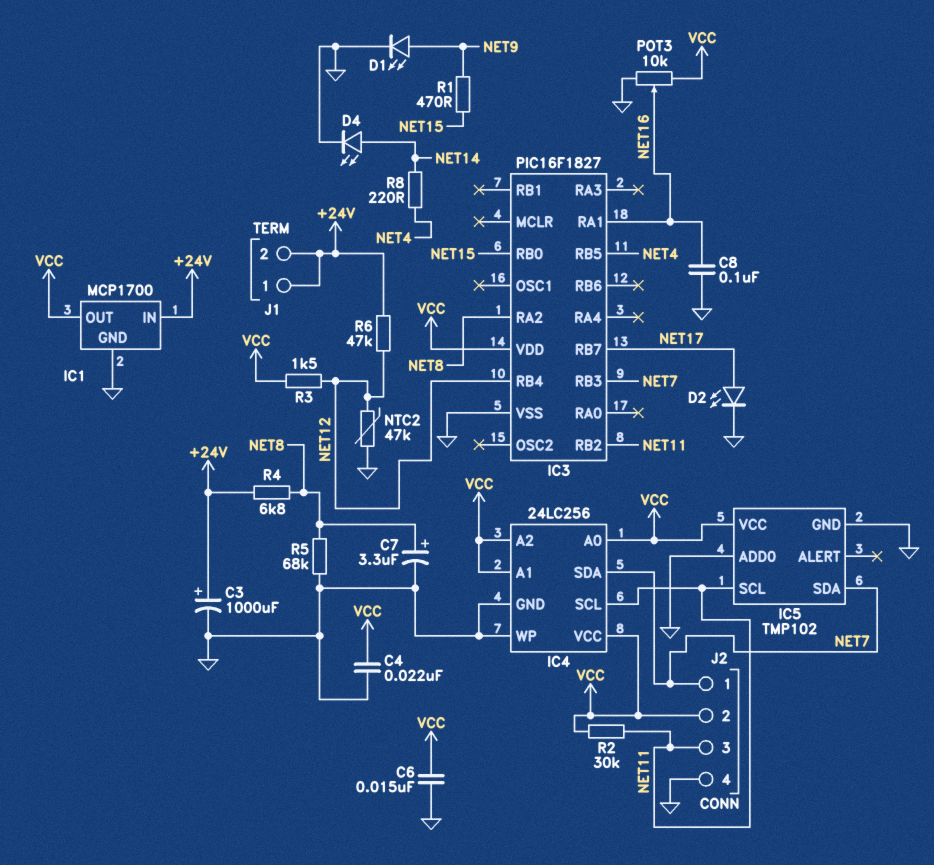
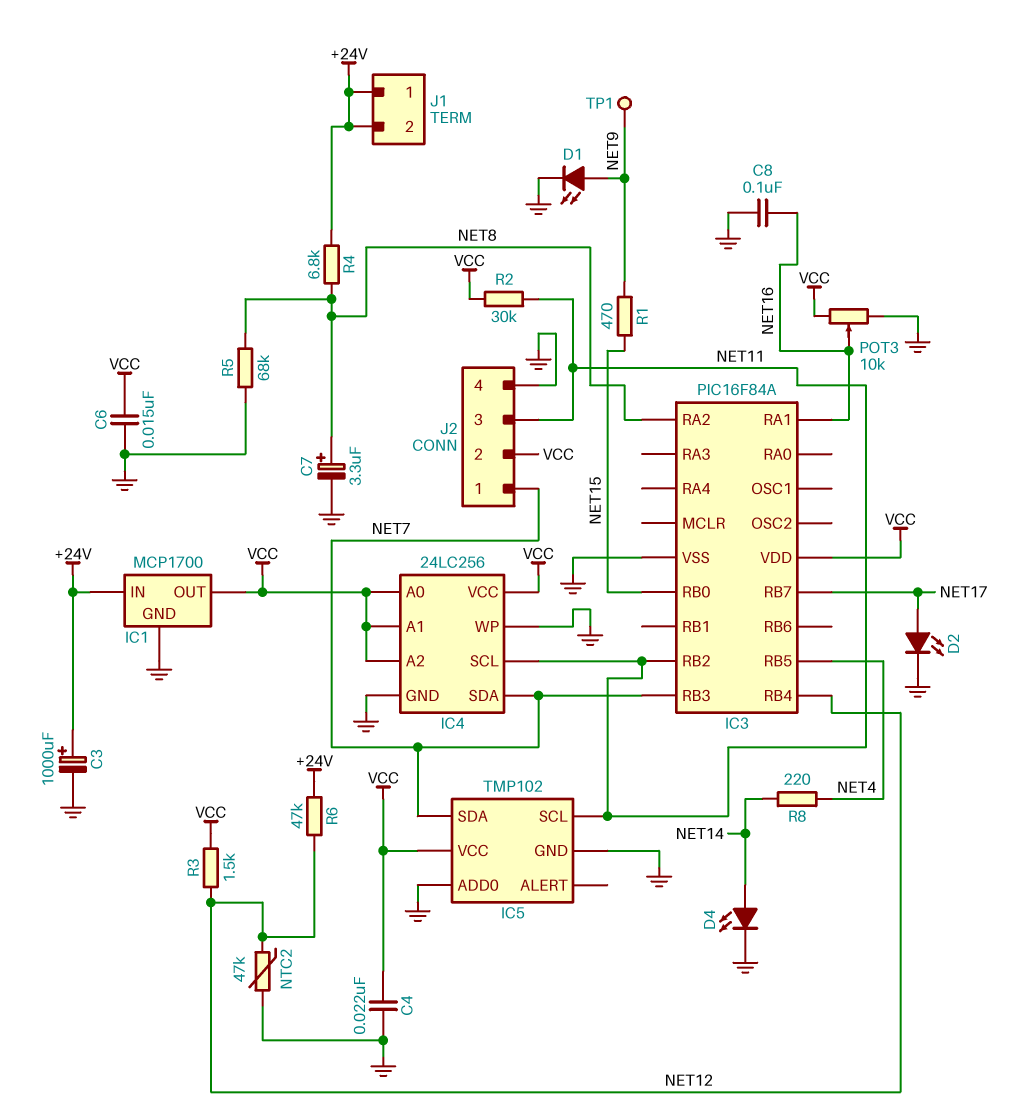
IC3: PIC16F1827 -> PIC16F84A
TP1: none -> test point (NET9)

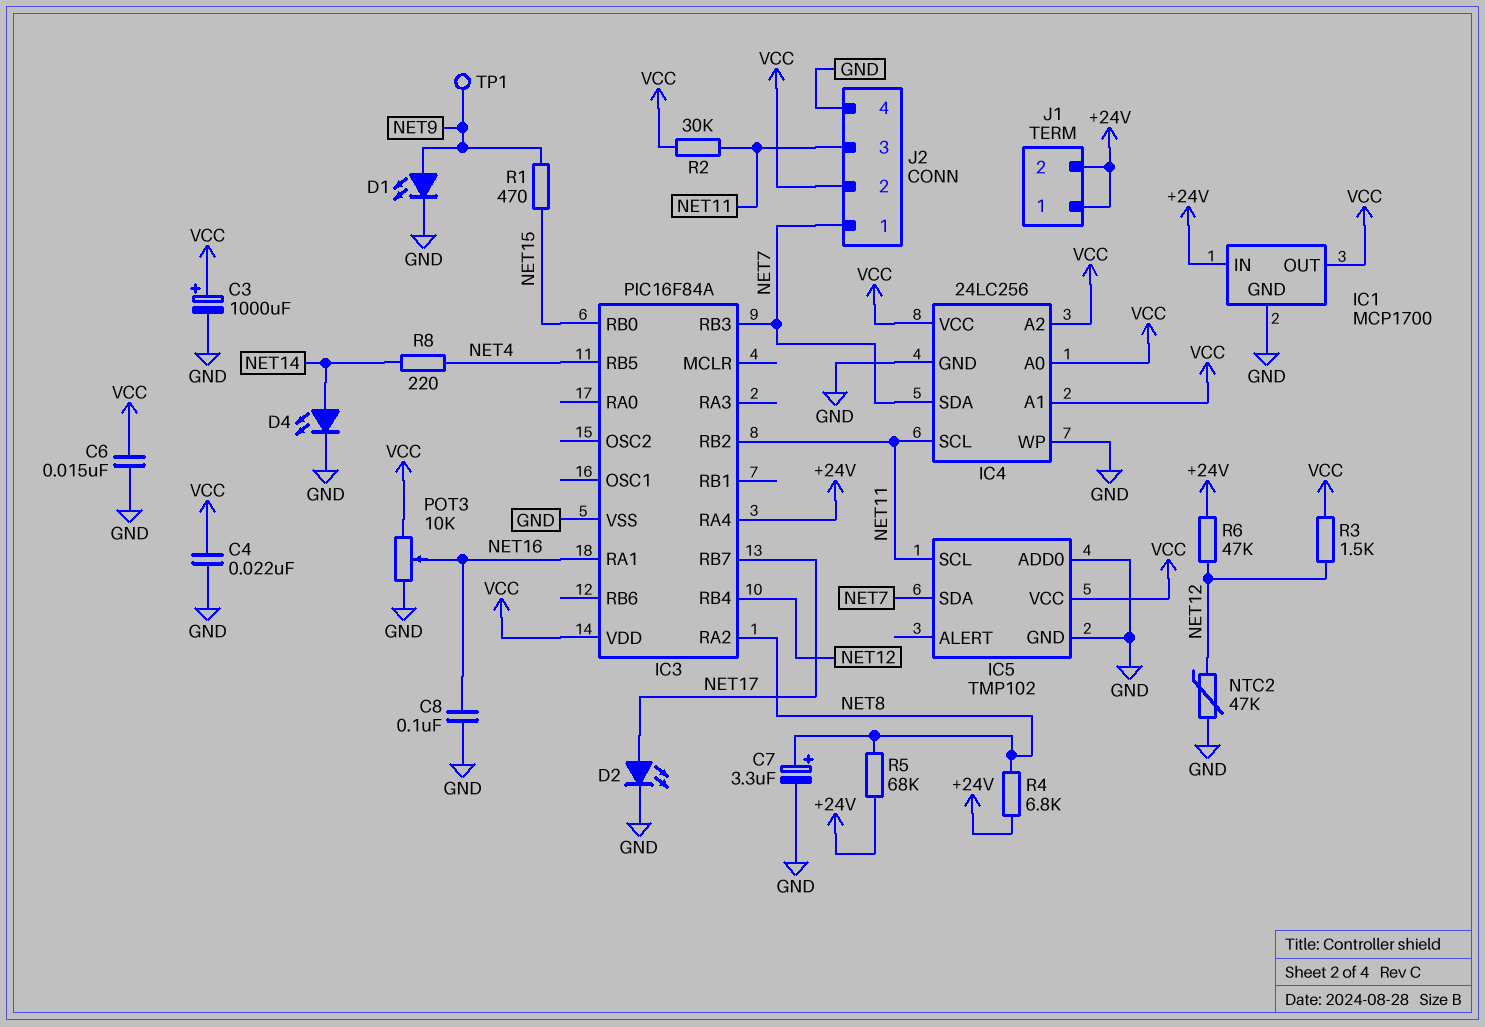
C3: 1000uF (plus +24V, minus GND) -> 1000uF (plus VCC, minus GND)
IC3 pin RA4: none -> +24V
R5: 68k (GND, NET8) -> 68k (+24V, NET8)

